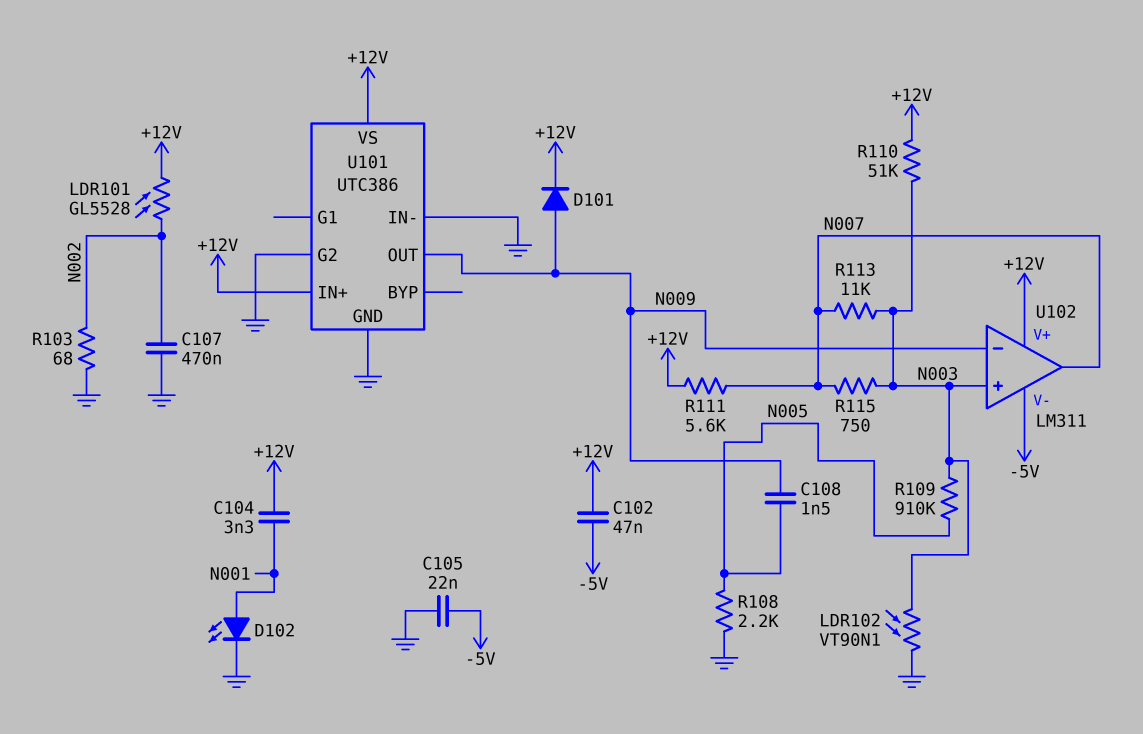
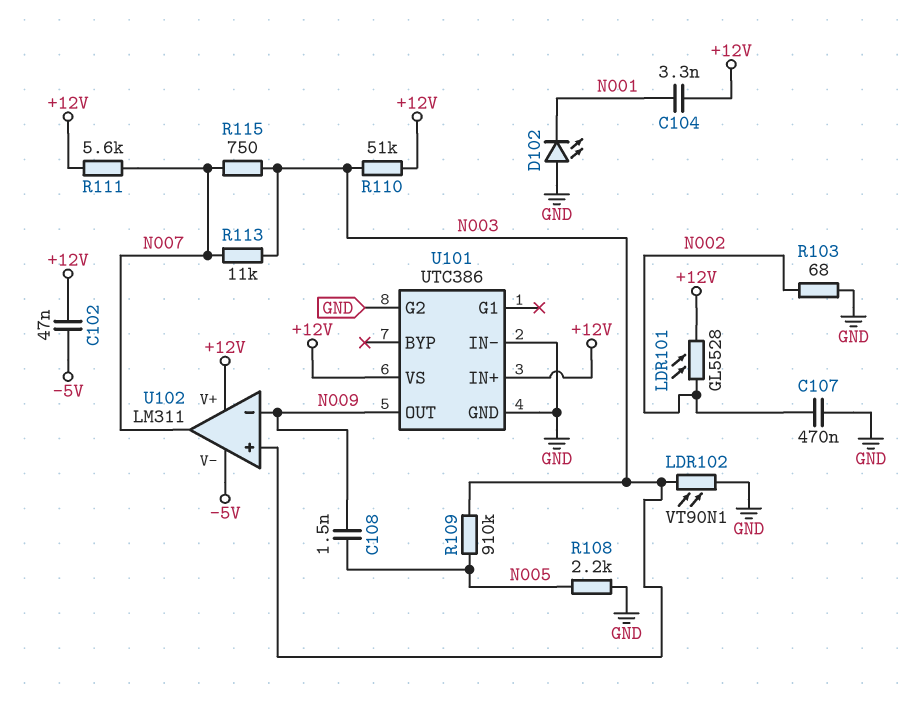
C105: 22nF (-5V, GND) -> none
D101: diode (A N009, K +12V) -> none
D102: LED (A N001, K GND) -> LED (A GND, K N001)

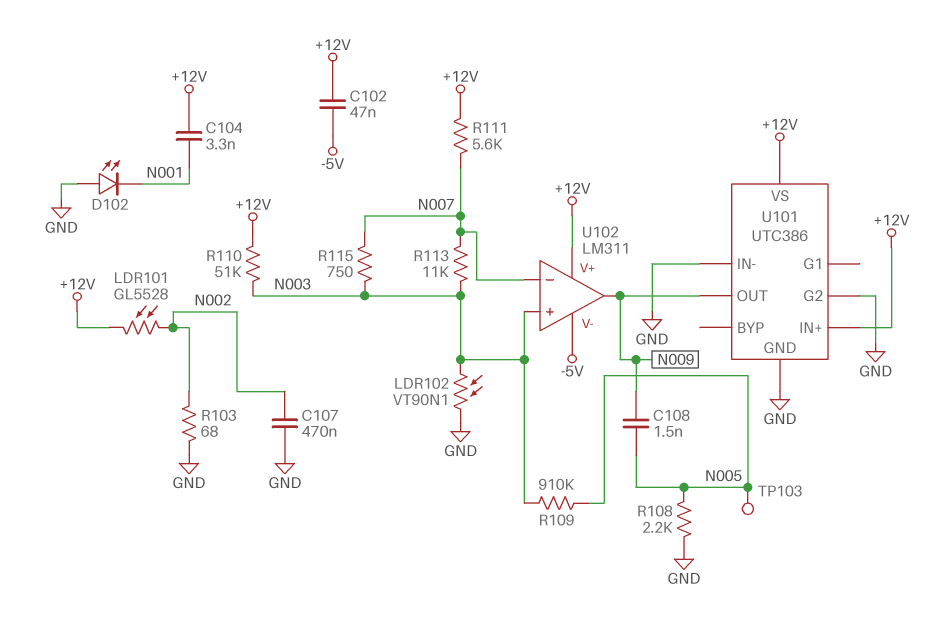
TP103: none -> test point (N005)
U102 pin in-: N009 -> N007
U102 pin out: N007 -> N009

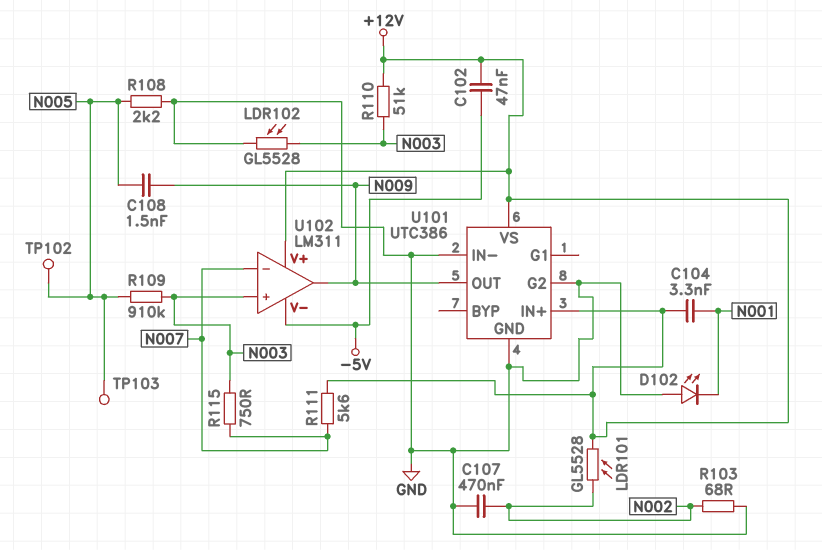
LDR102: VT90N1 (GND, N003) -> GL5528 (GND, N003)
R113: 11k (N003, N007) -> none
TP102: none -> test point (N005)

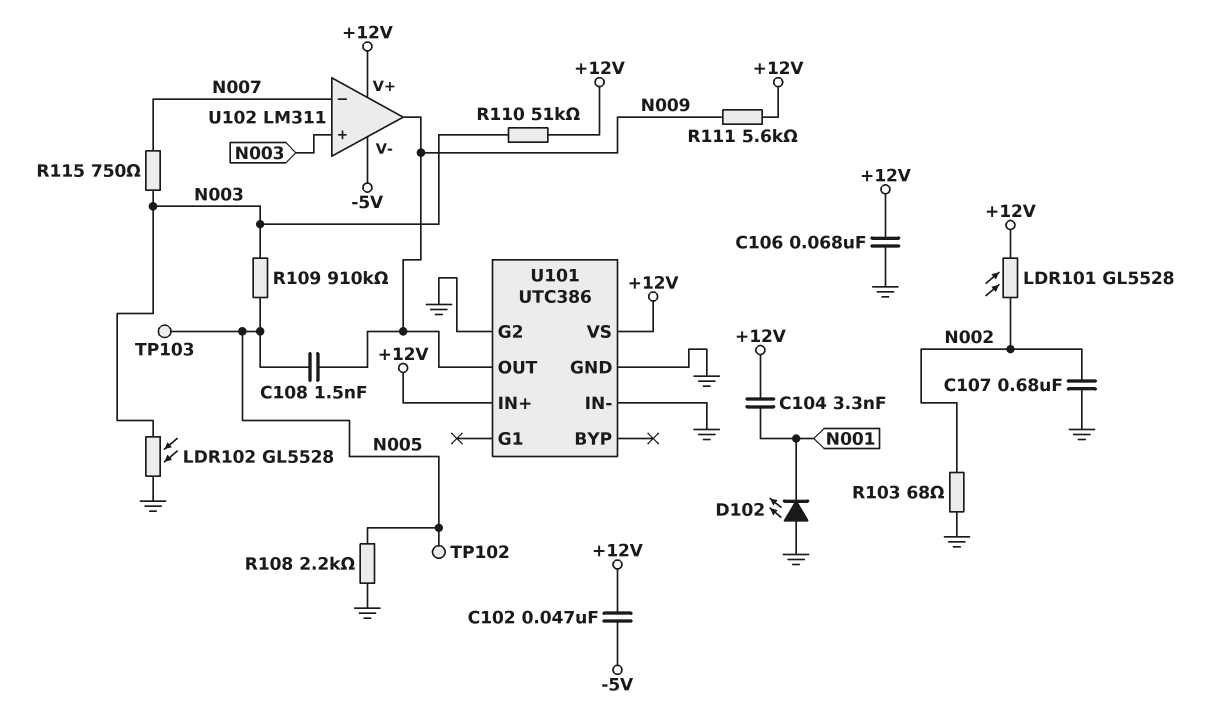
C106: none -> 68nF (+12V, GND)
C107: 470nF (GND, N002) -> 680nF (GND, N002)
R111: 5.6k (+12V, N007) -> 5.6k (+12V, N009)

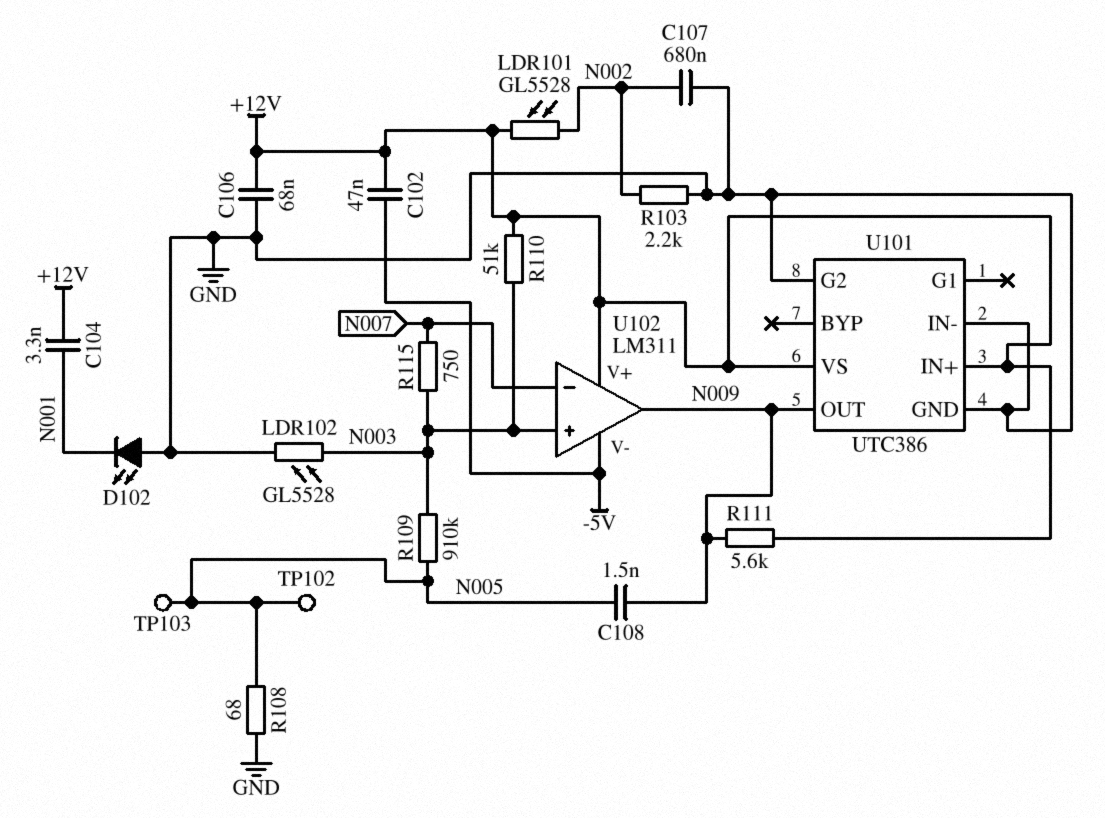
R103: 68 (GND, N002) -> 2.2k (GND, N002)
R108: 2.2k (GND, N005) -> 68 (GND, N005)

